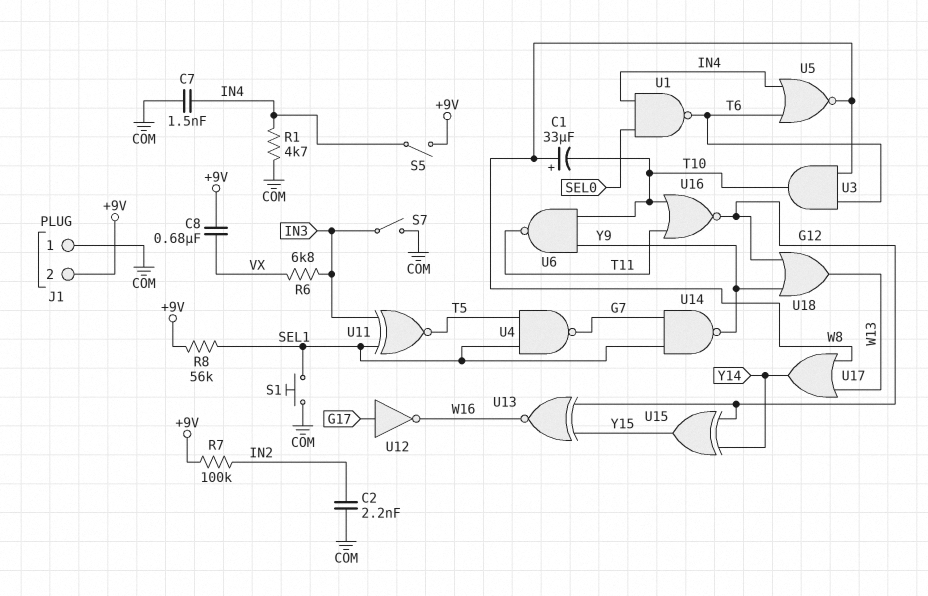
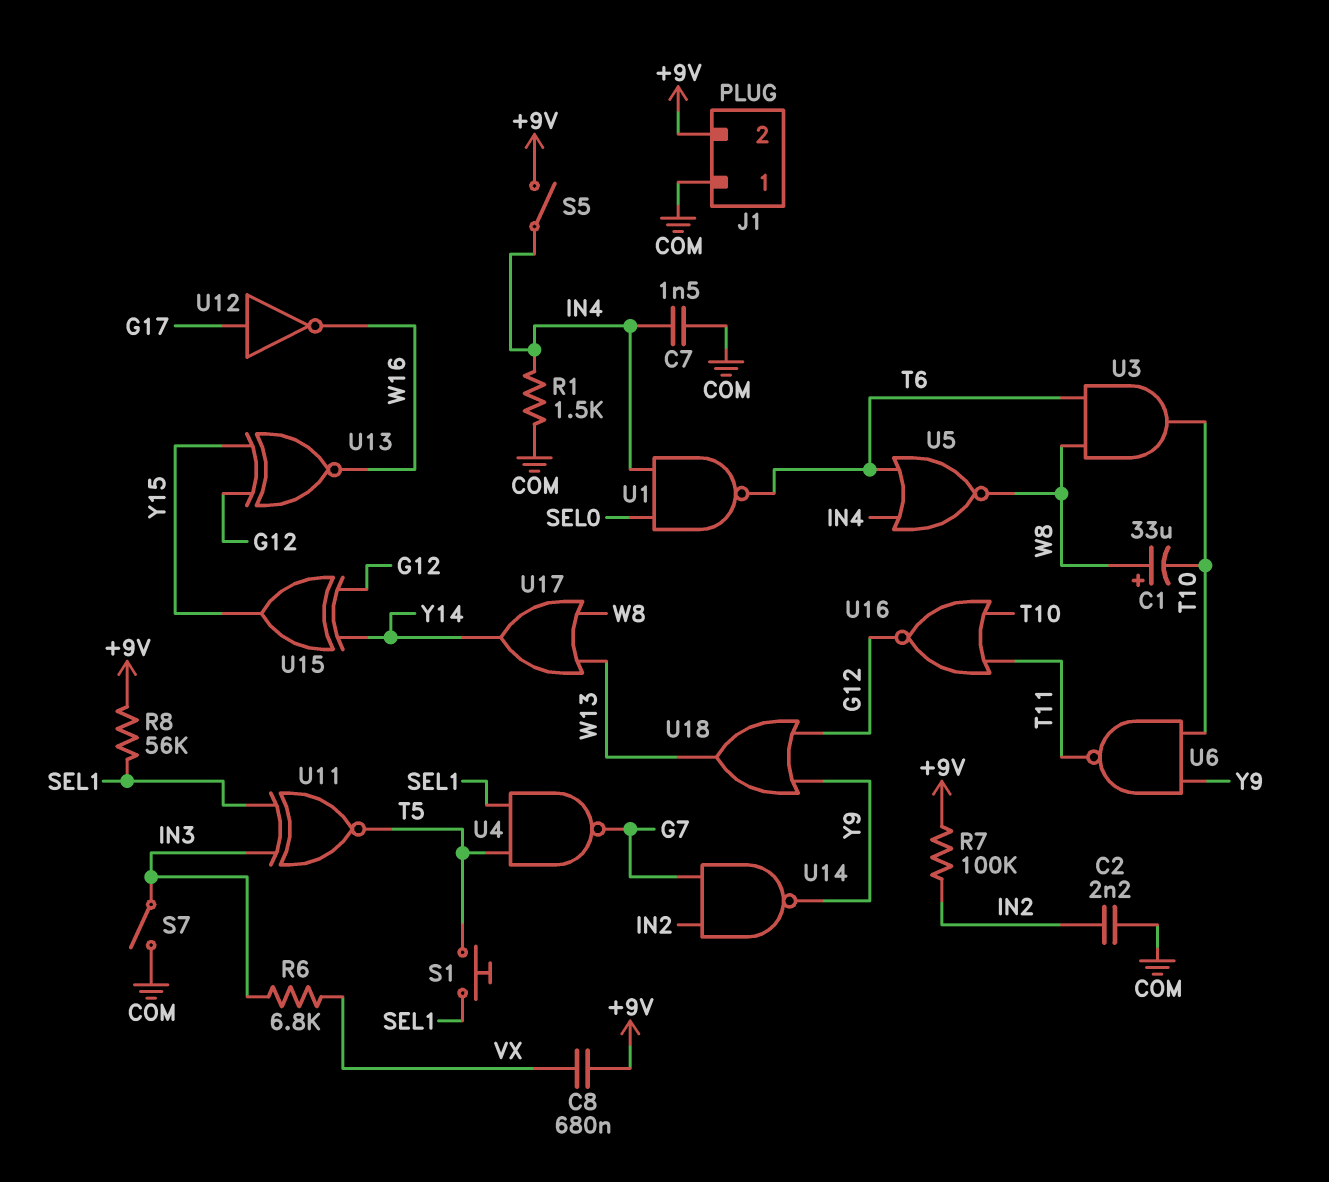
R1: 4.7k (COM, IN4) -> 1.5k (COM, IN4)
S1: button (COM, SEL1) -> button (SEL1, T5)
U14: NAND (in G7, in SEL1, out Y9) -> NAND (in G7, in IN2, out Y9)

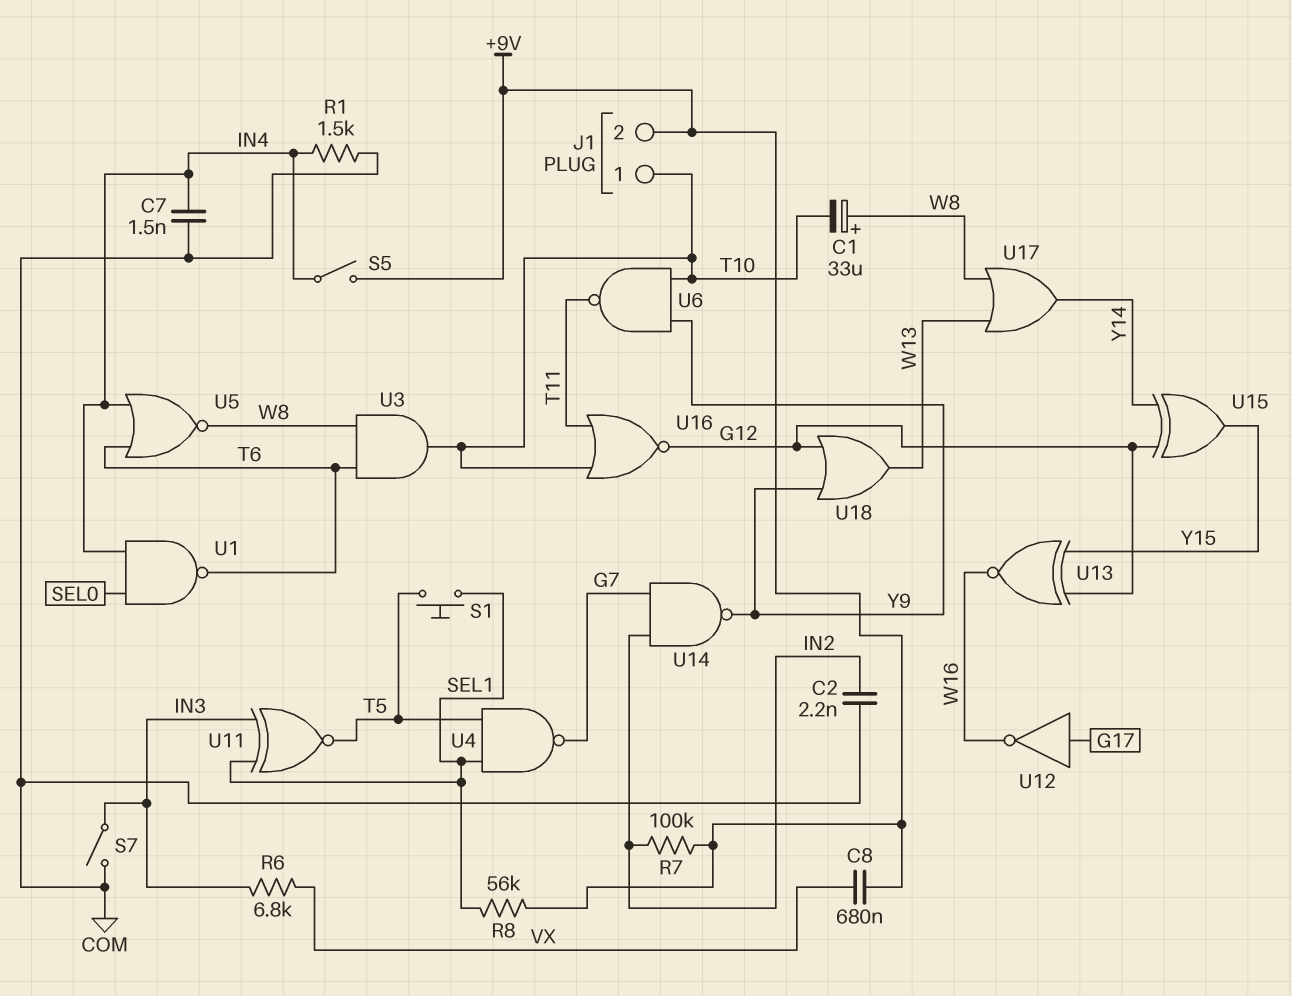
J1 pin 1: COM -> T10

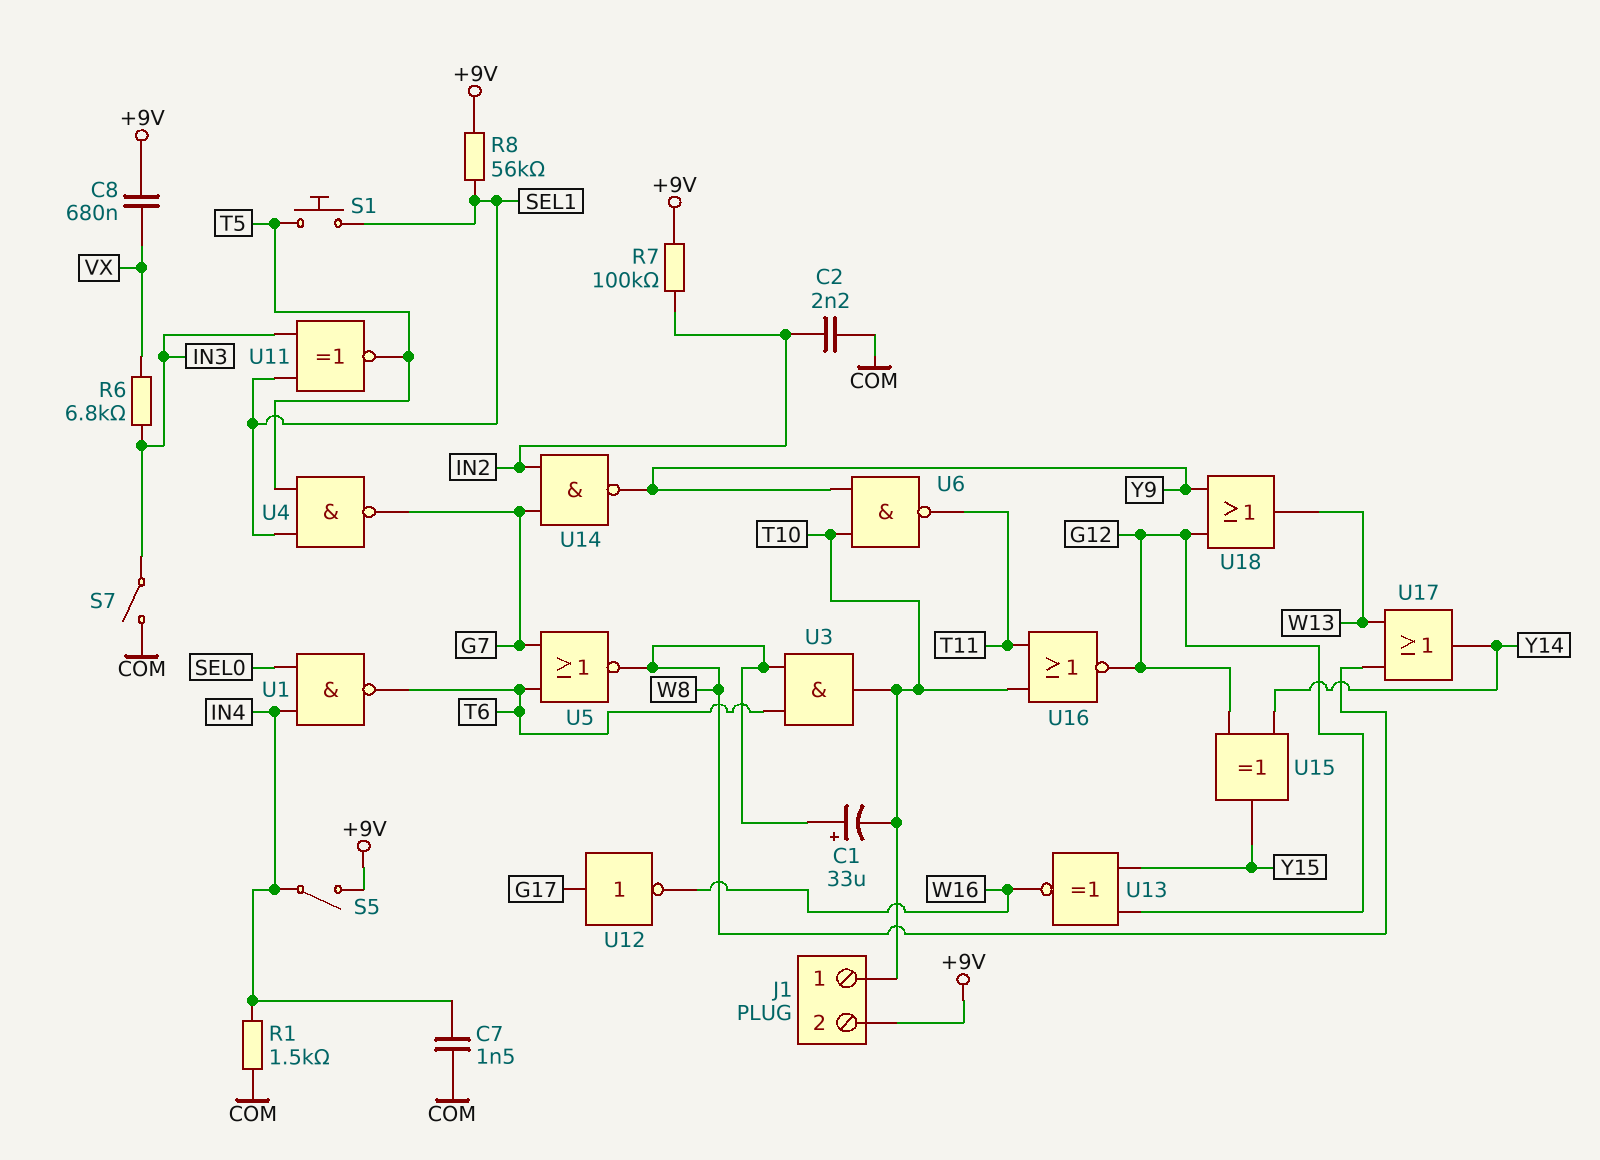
U5: NOR (in IN4, in T6, out W8) -> NOR (in G7, in T6, out W8)

